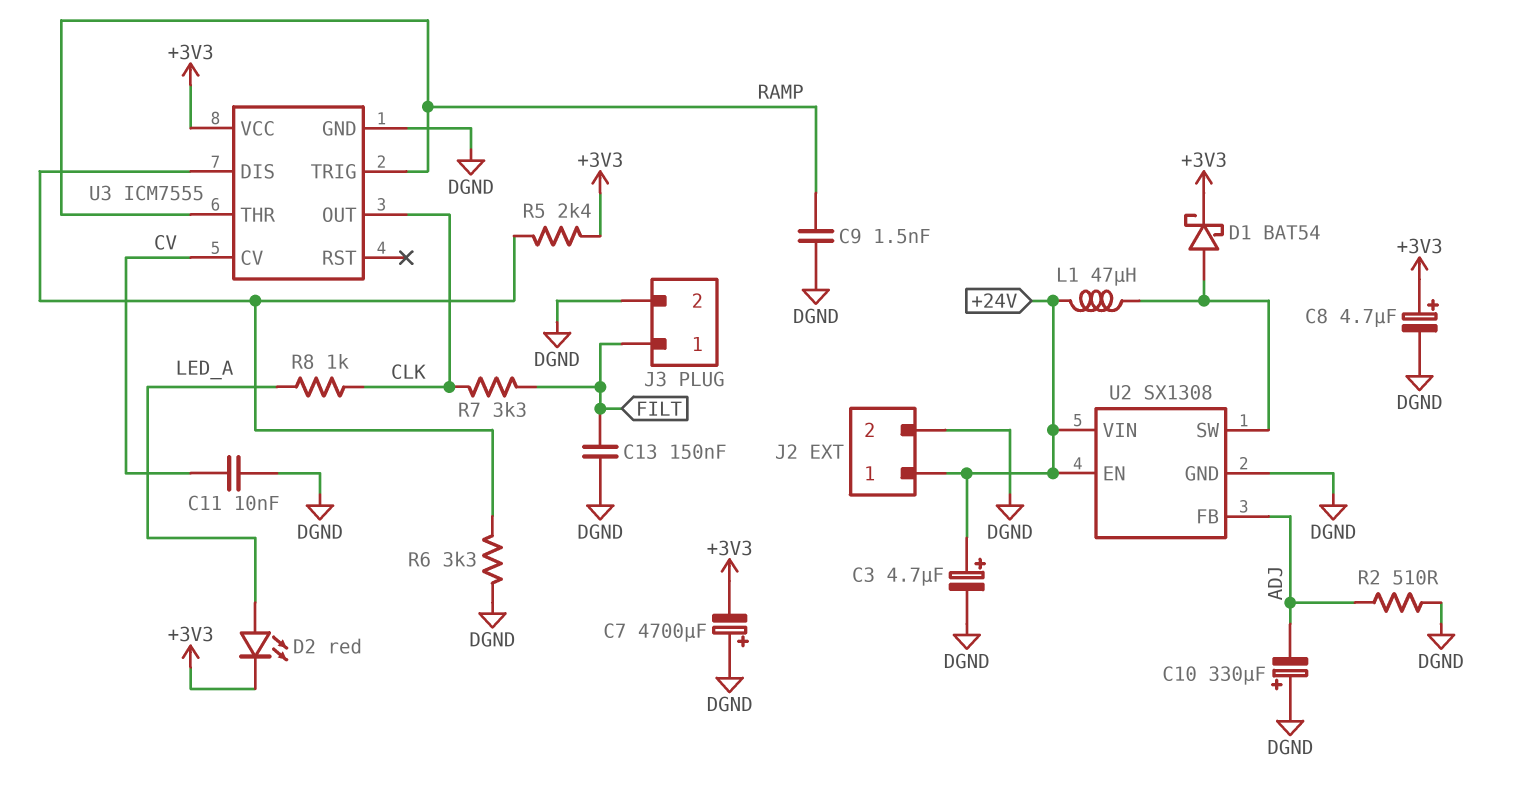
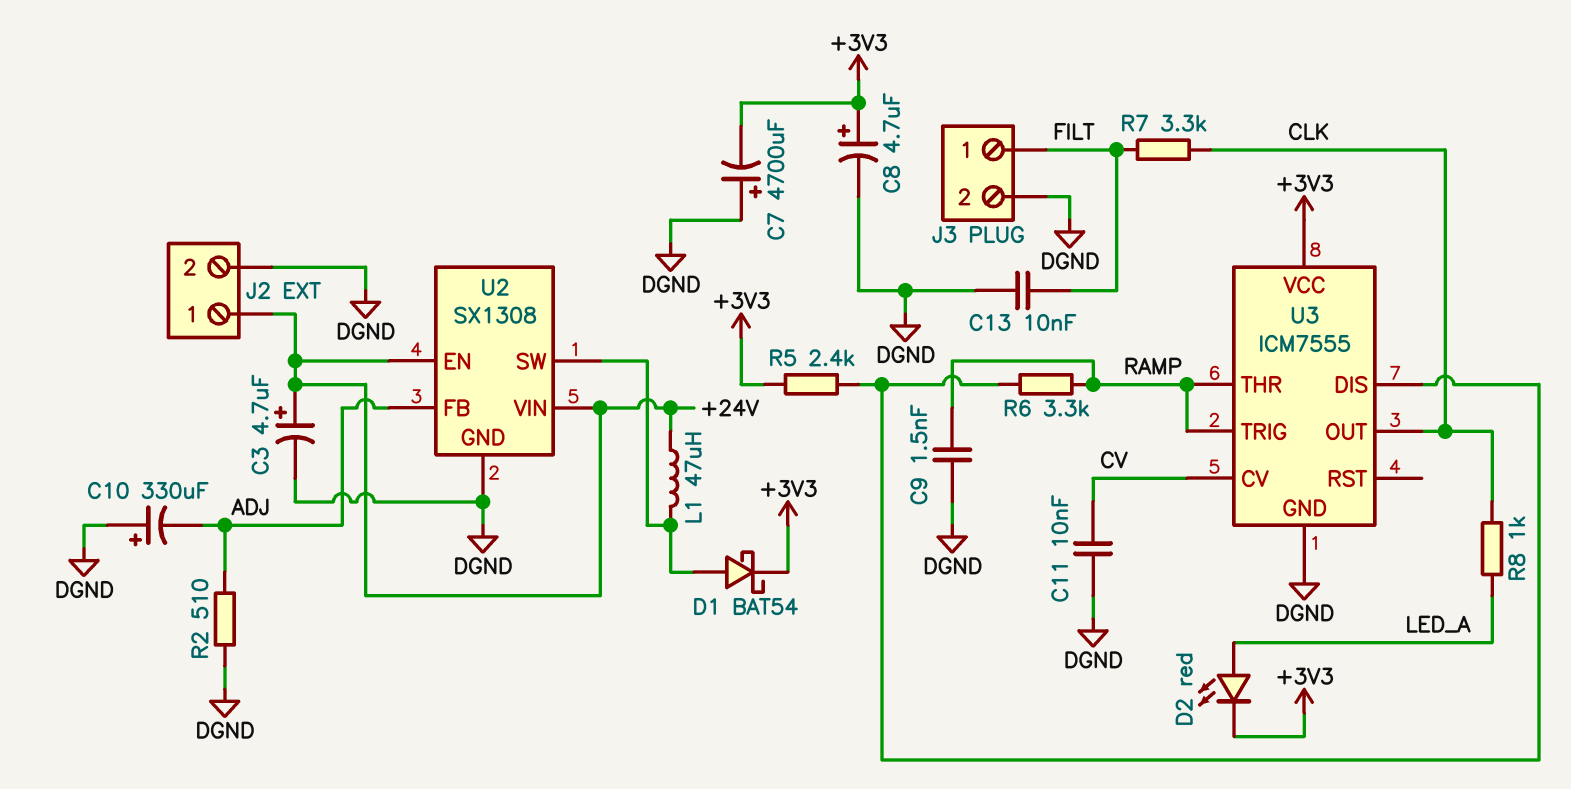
C13: 150nF (DGND, FILT) -> 10nF (DGND, FILT)
R6: 3.3k (DGND, U3/DIS) -> 3.3k (RAMP, U3/DIS)

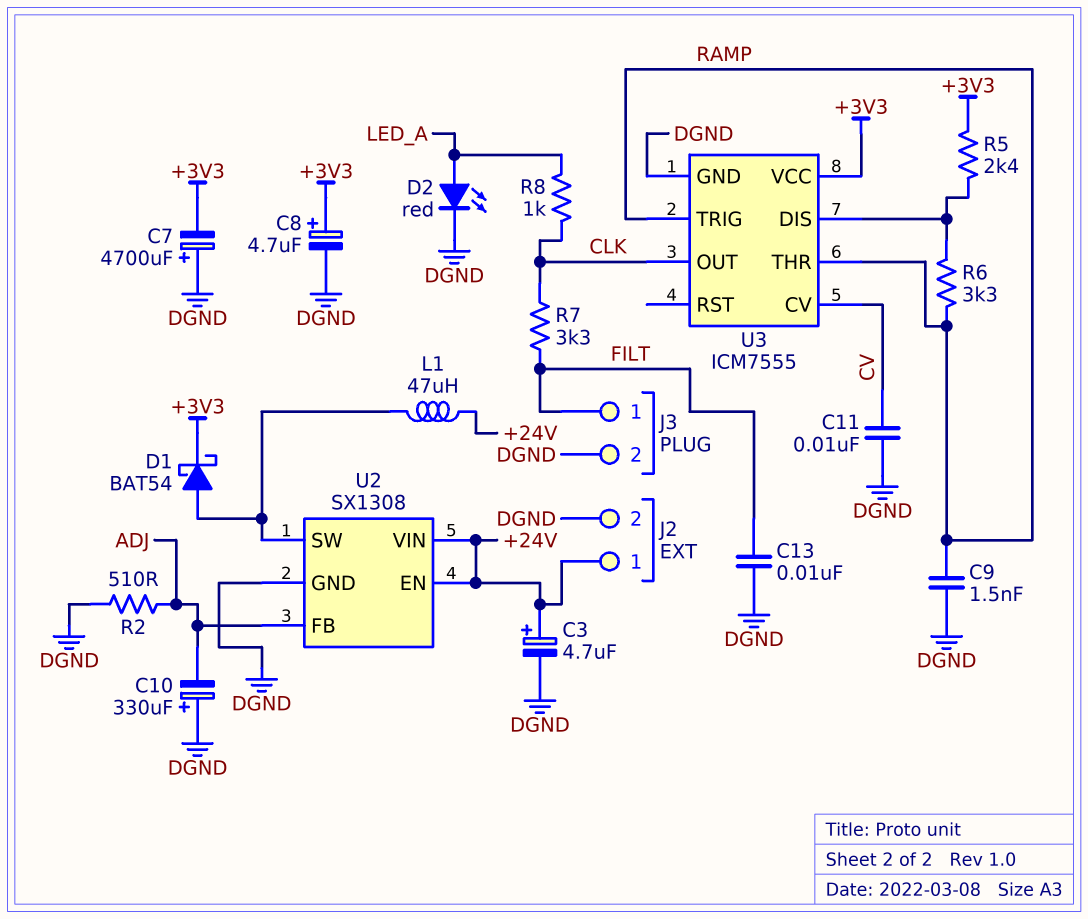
D2: LED red (A LED_A, K +3V3) -> LED red (A LED_A, K DGND)

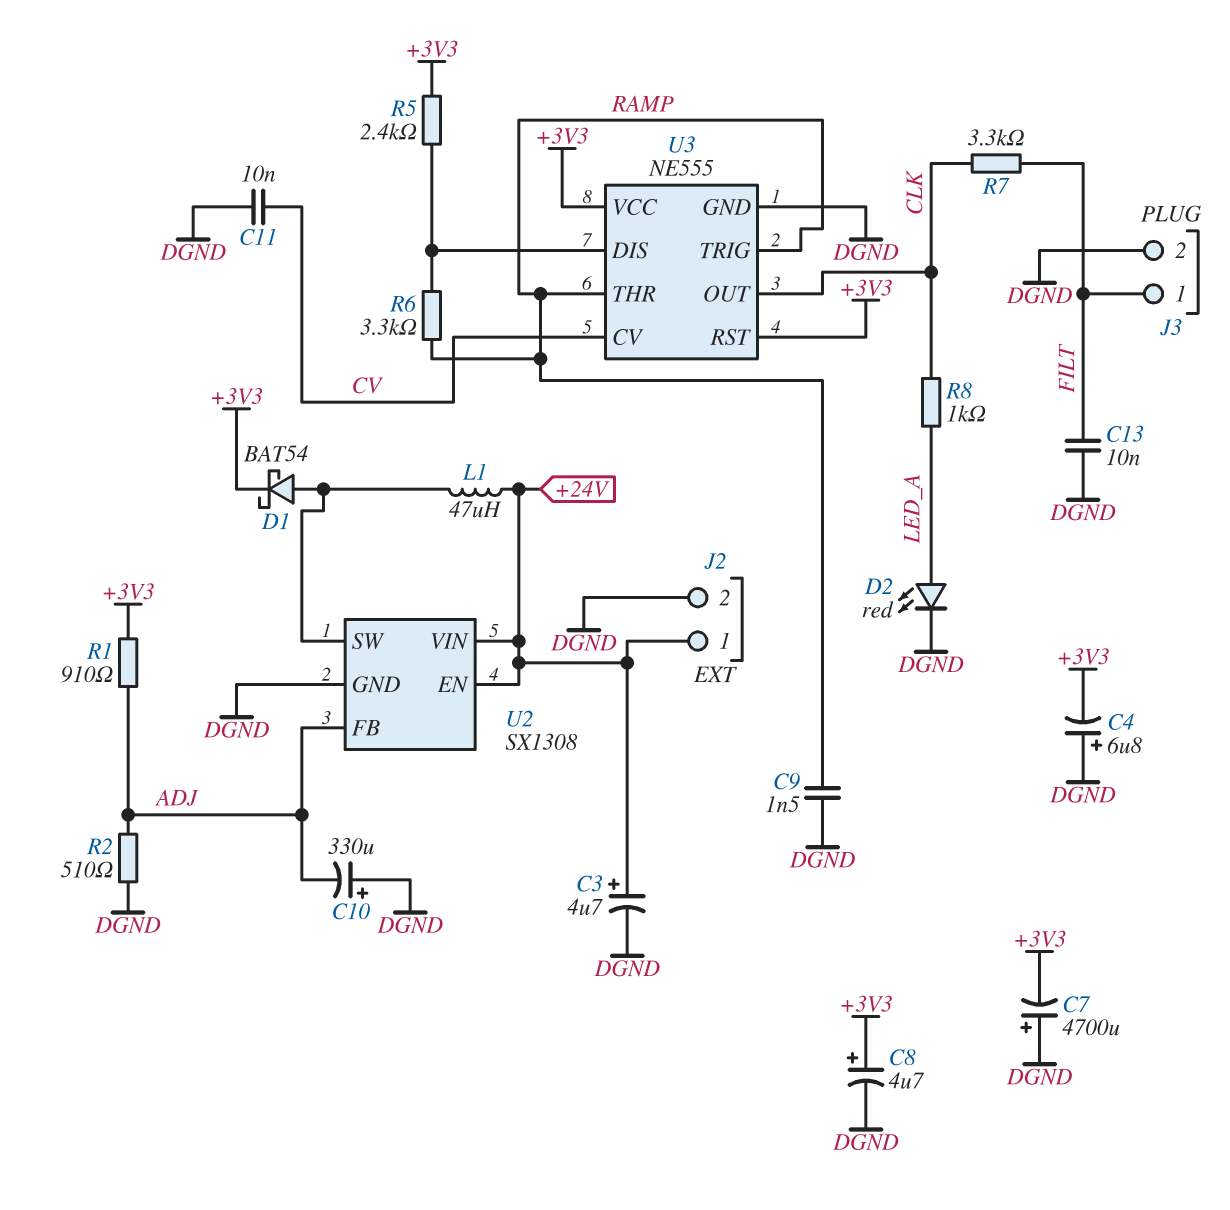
C4: none -> 6.8uF (plus DGND, minus +3V3)
R1: none -> 910 (+3V3, ADJ)
U3: ICM7555 -> NE555
U3 pin RST: none -> +3V3

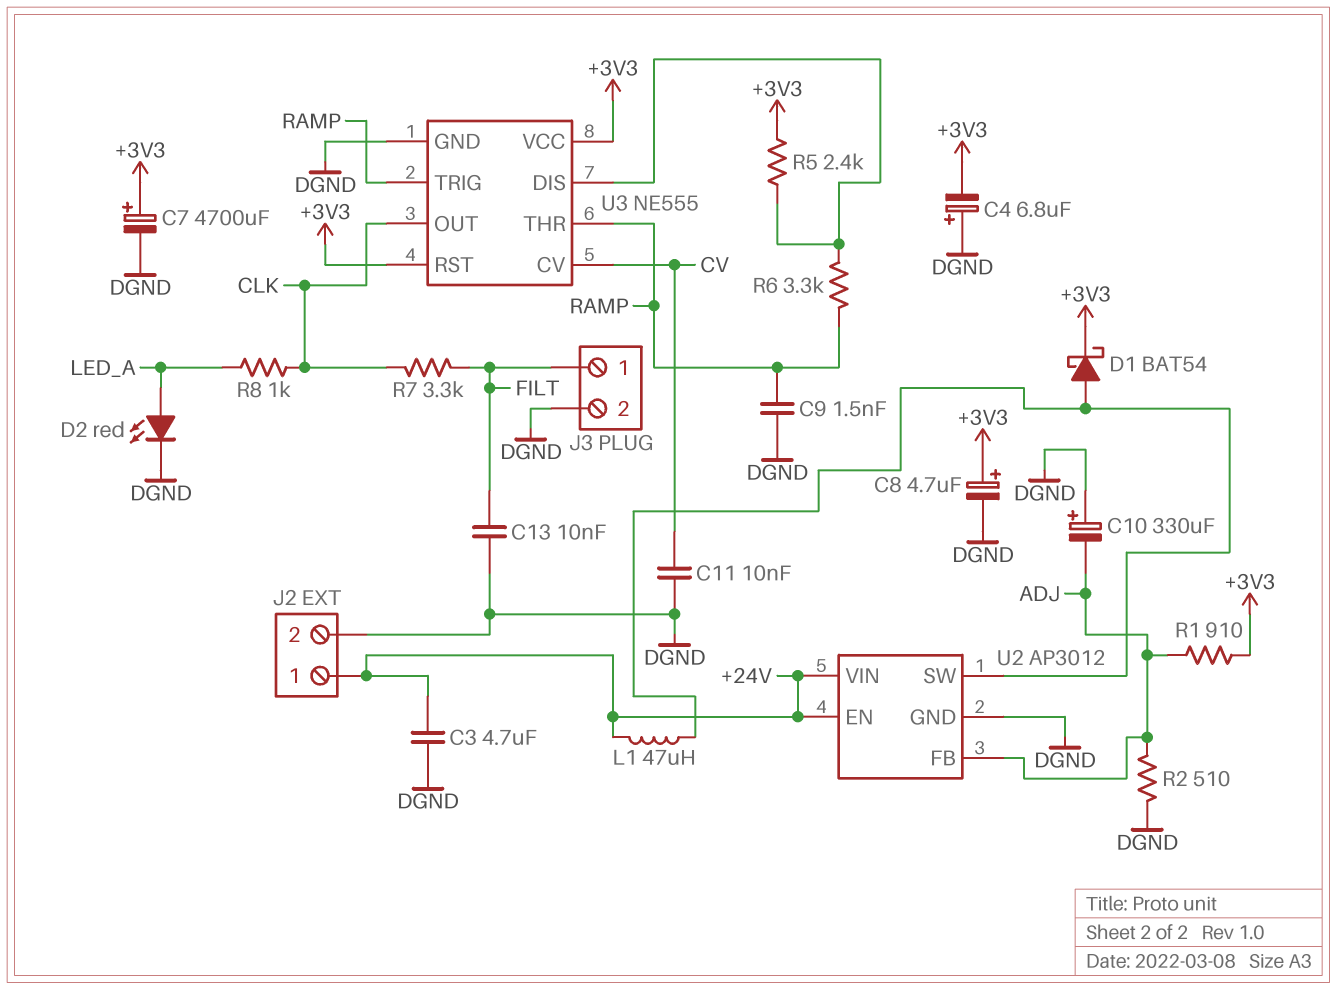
C3: 4.7uF (plus +24V, minus DGND) -> 4.7uF (+24V, DGND)
C7: 4700uF (plus DGND, minus +3V3) -> 4700uF (plus +3V3, minus DGND)
U2: SX1308 -> AP3012

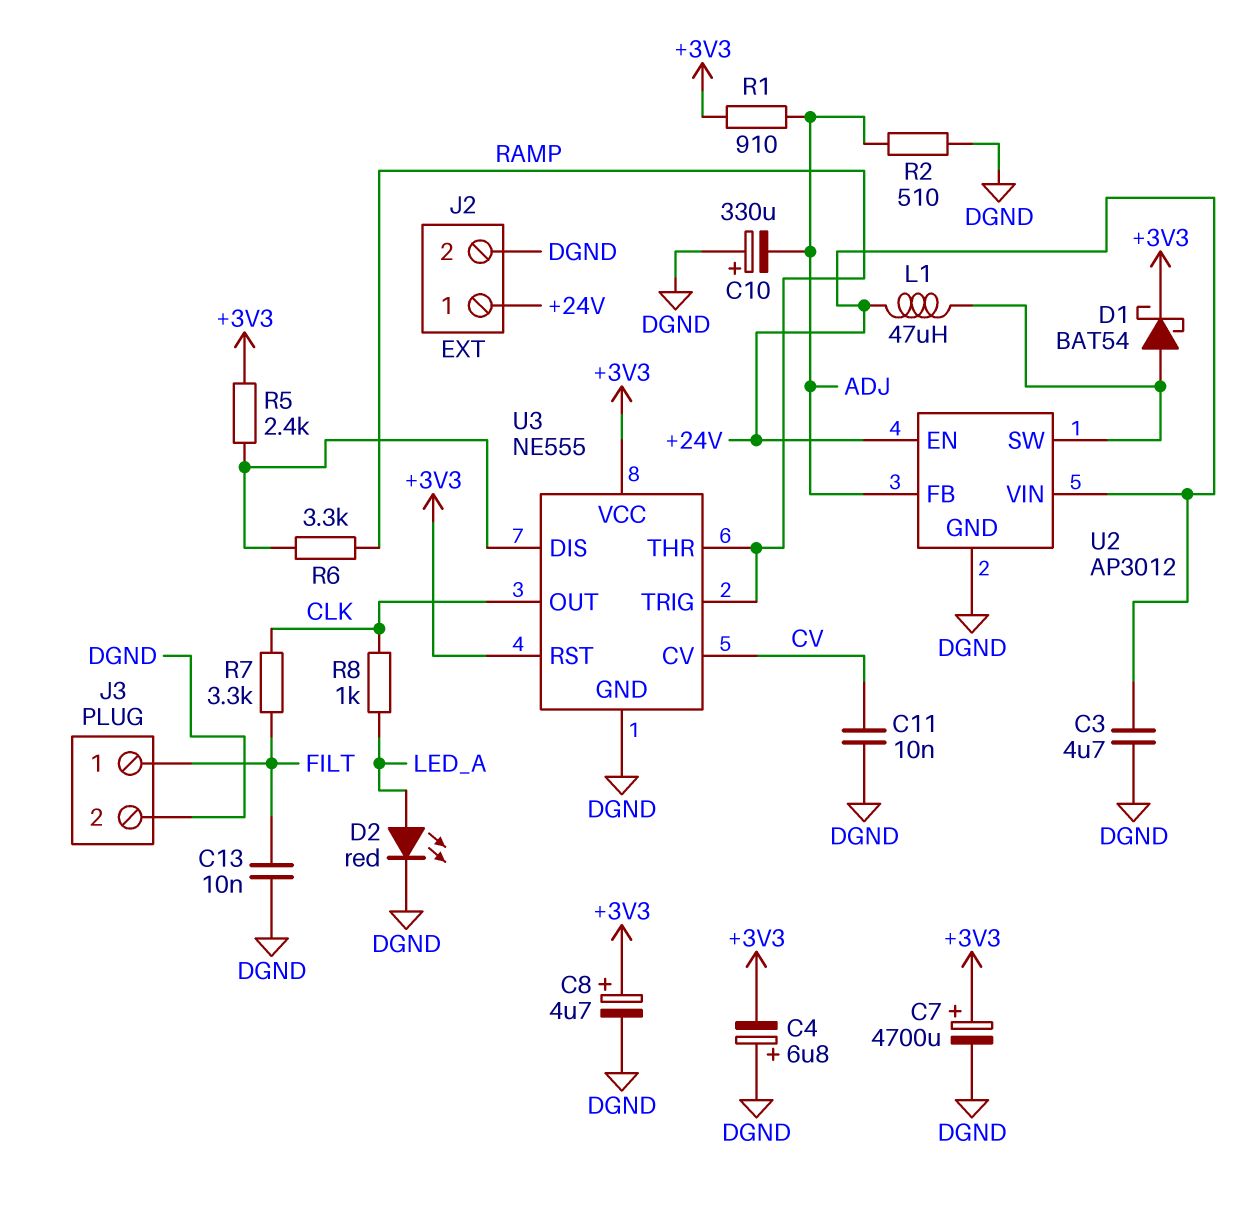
C9: 1.5nF (DGND, RAMP) -> none

